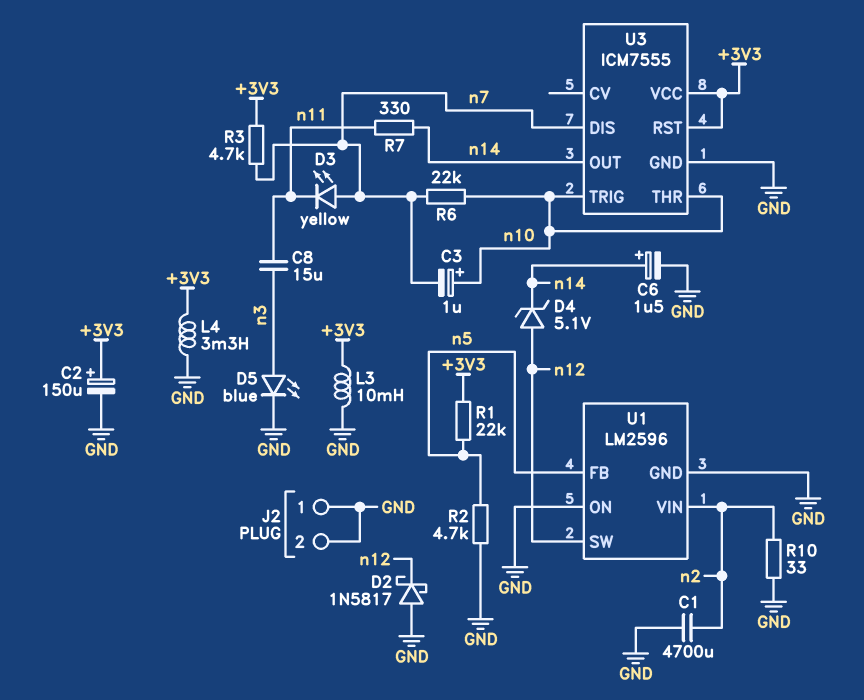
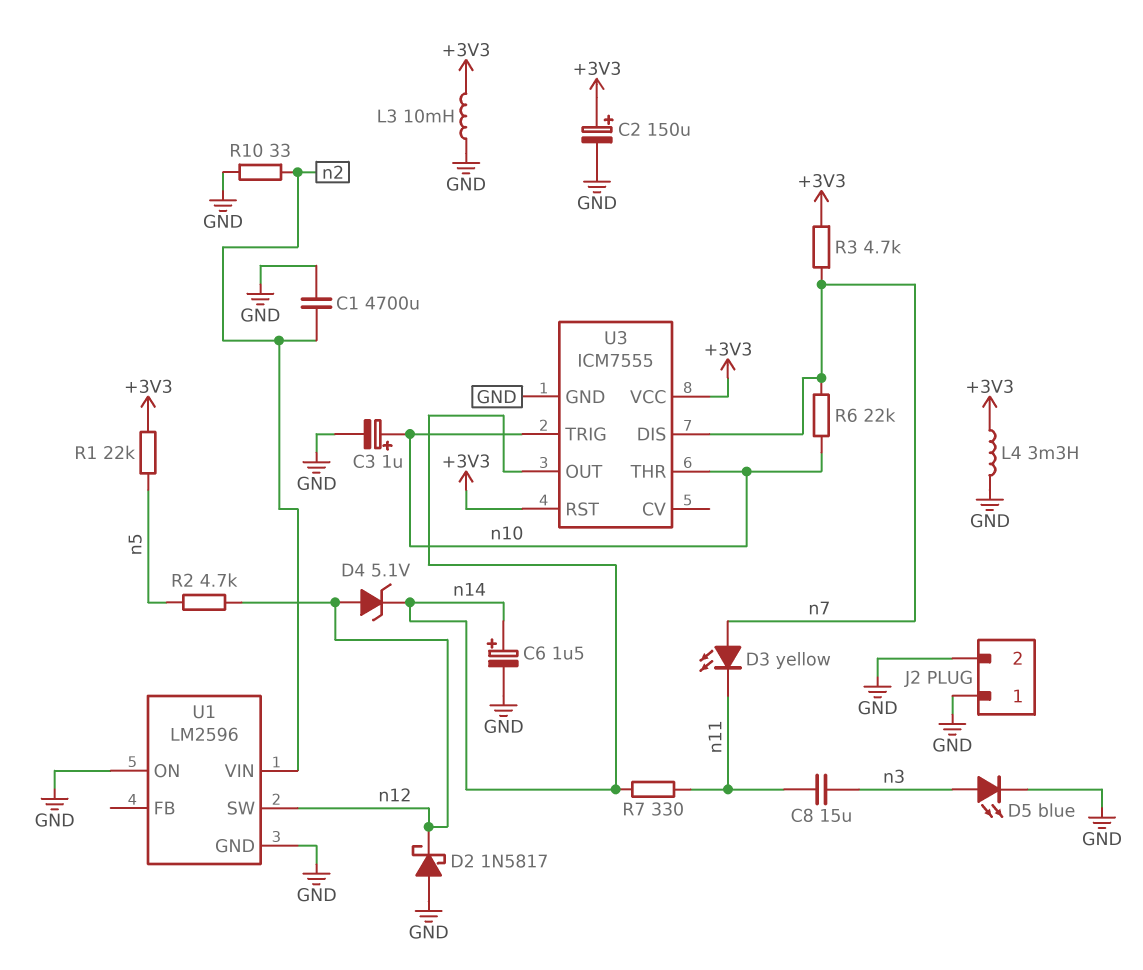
C3: 1uF (plus n10, minus n7) -> 1uF (plus n10, minus GND)
R2: 4.7k (GND, n5) -> 4.7k (n5, n12)
U1 pin FB: n5 -> none

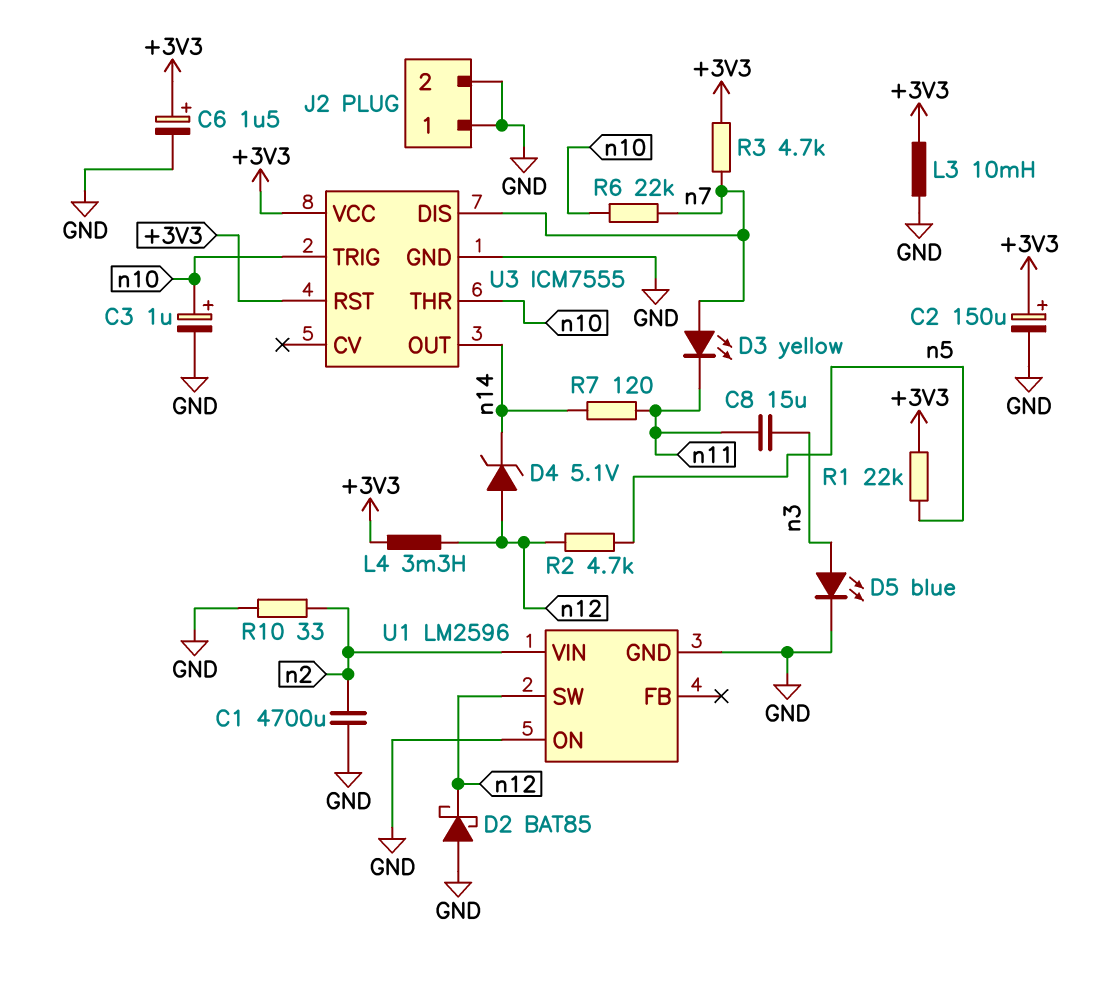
C6: 1.5uF (plus n14, minus GND) -> 1.5uF (plus +3V3, minus GND)
D2: schottky 1N5817 (A GND, K n12) -> schottky BAT85 (A GND, K n12)
L4: 3.3mH (+3V3, GND) -> 3.3mH (+3V3, n12)
R7: 330 (n11, n14) -> 120 (n11, n14)

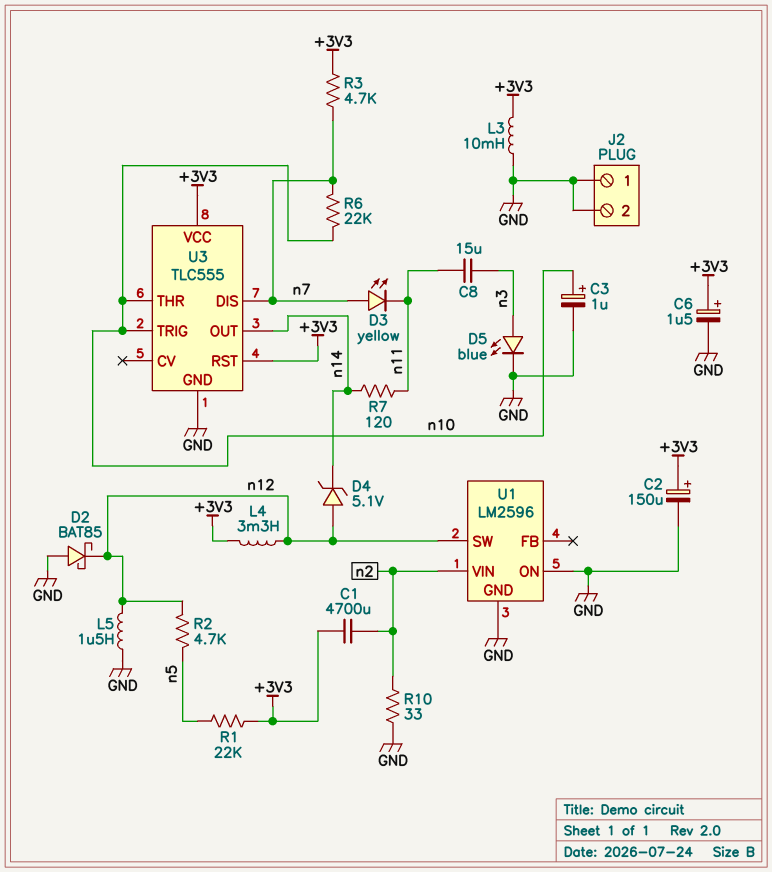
C1: 4700uF (GND, n2) -> 4700uF (+3V3, n2)
L5: none -> 1.5uH (GND, n12)
U3: ICM7555 -> TLC555

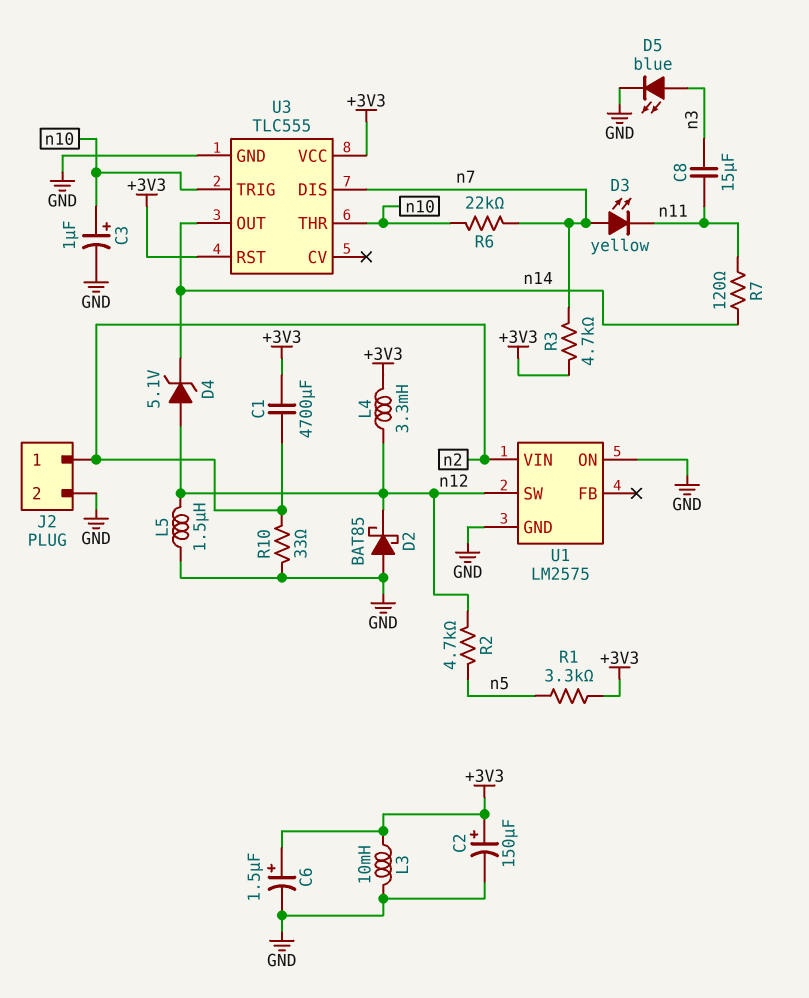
J2 pin 1: GND -> n2
R1: 22k (+3V3, n5) -> 3.3k (+3V3, n5)
U1: LM2596 -> LM2575

